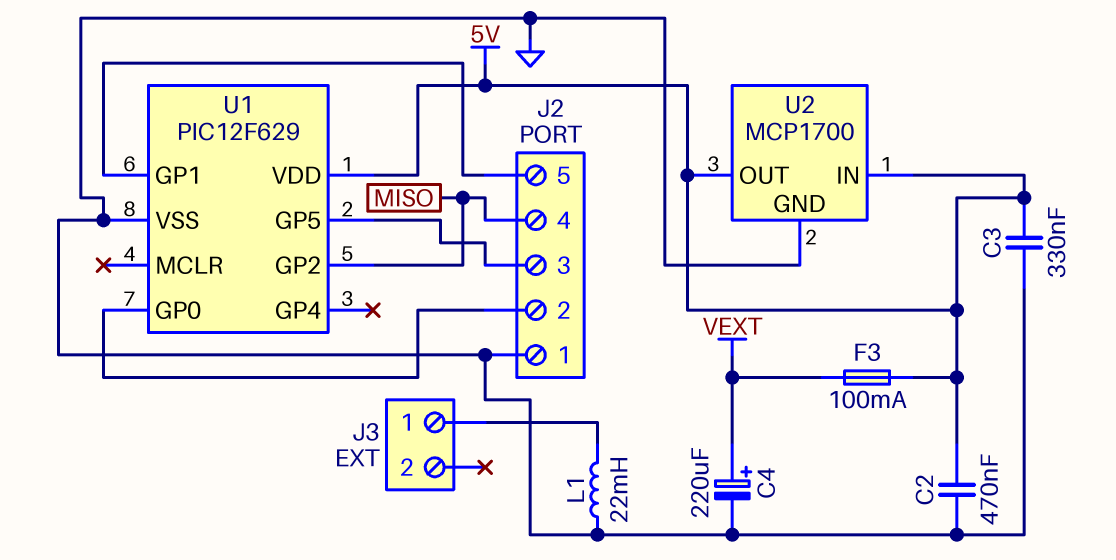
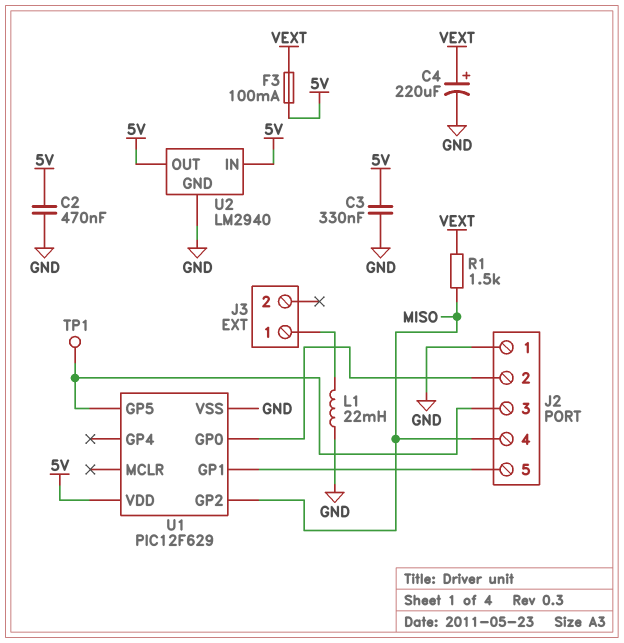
R1: none -> 1.5k (MISO, VEXT)
TP1: none -> test point (J2/3)
U2: MCP1700 -> LM2940

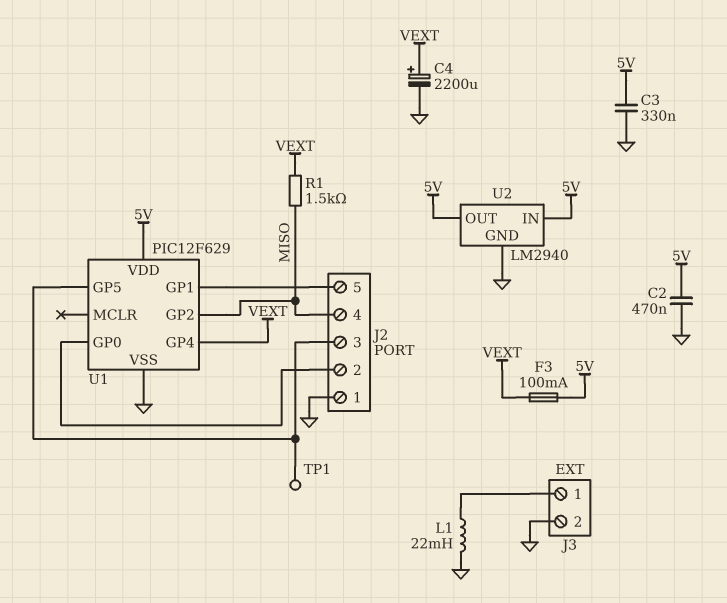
C4: 220uF (plus VEXT, minus GND) -> 2200uF (plus VEXT, minus GND)
J3 pin 2: none -> GND
U1 pin GP4: none -> VEXT

